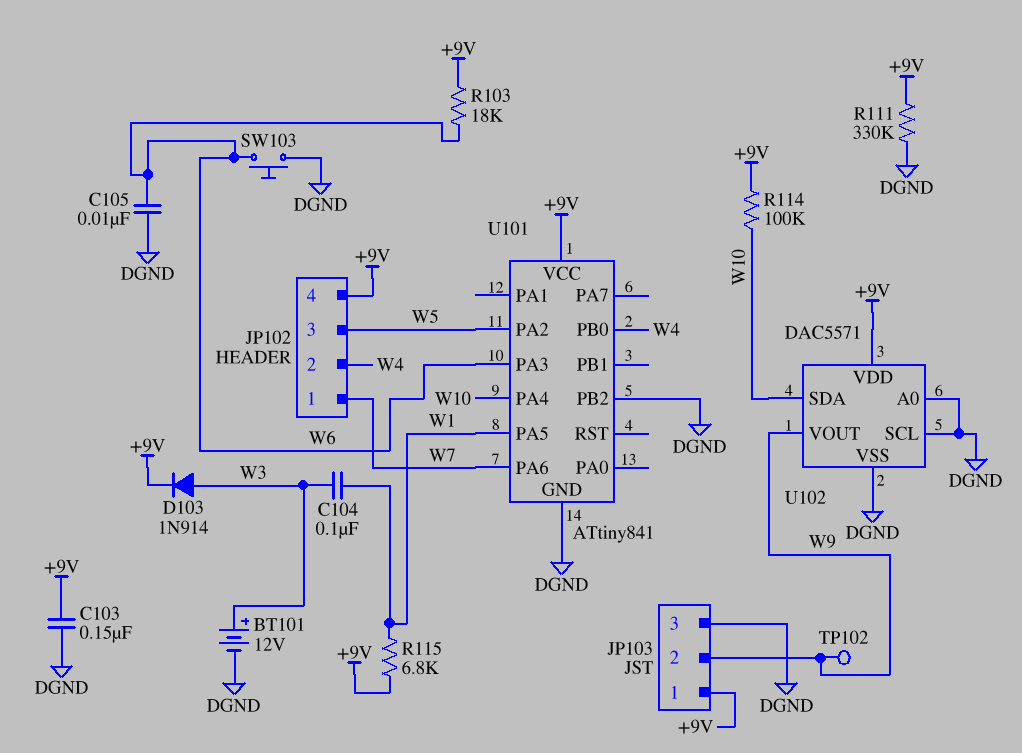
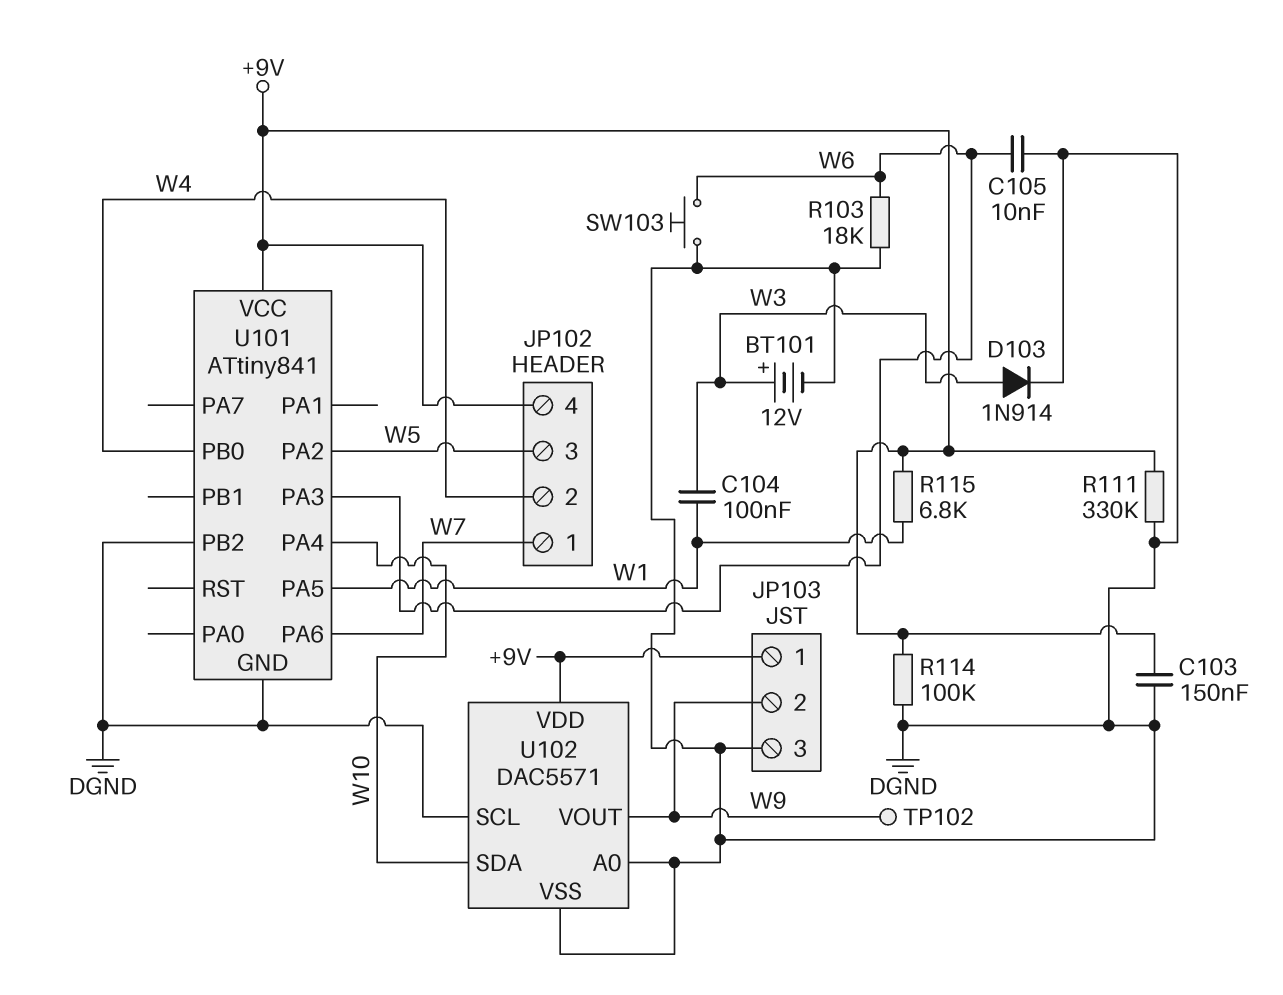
D103: diode 1N914 (A W3, K +9V) -> diode 1N914 (A W3, K DGND)
R103: 18k (+9V, W6) -> 18k (DGND, W6)
R114: 100k (+9V, W10) -> 100k (+9V, DGND)

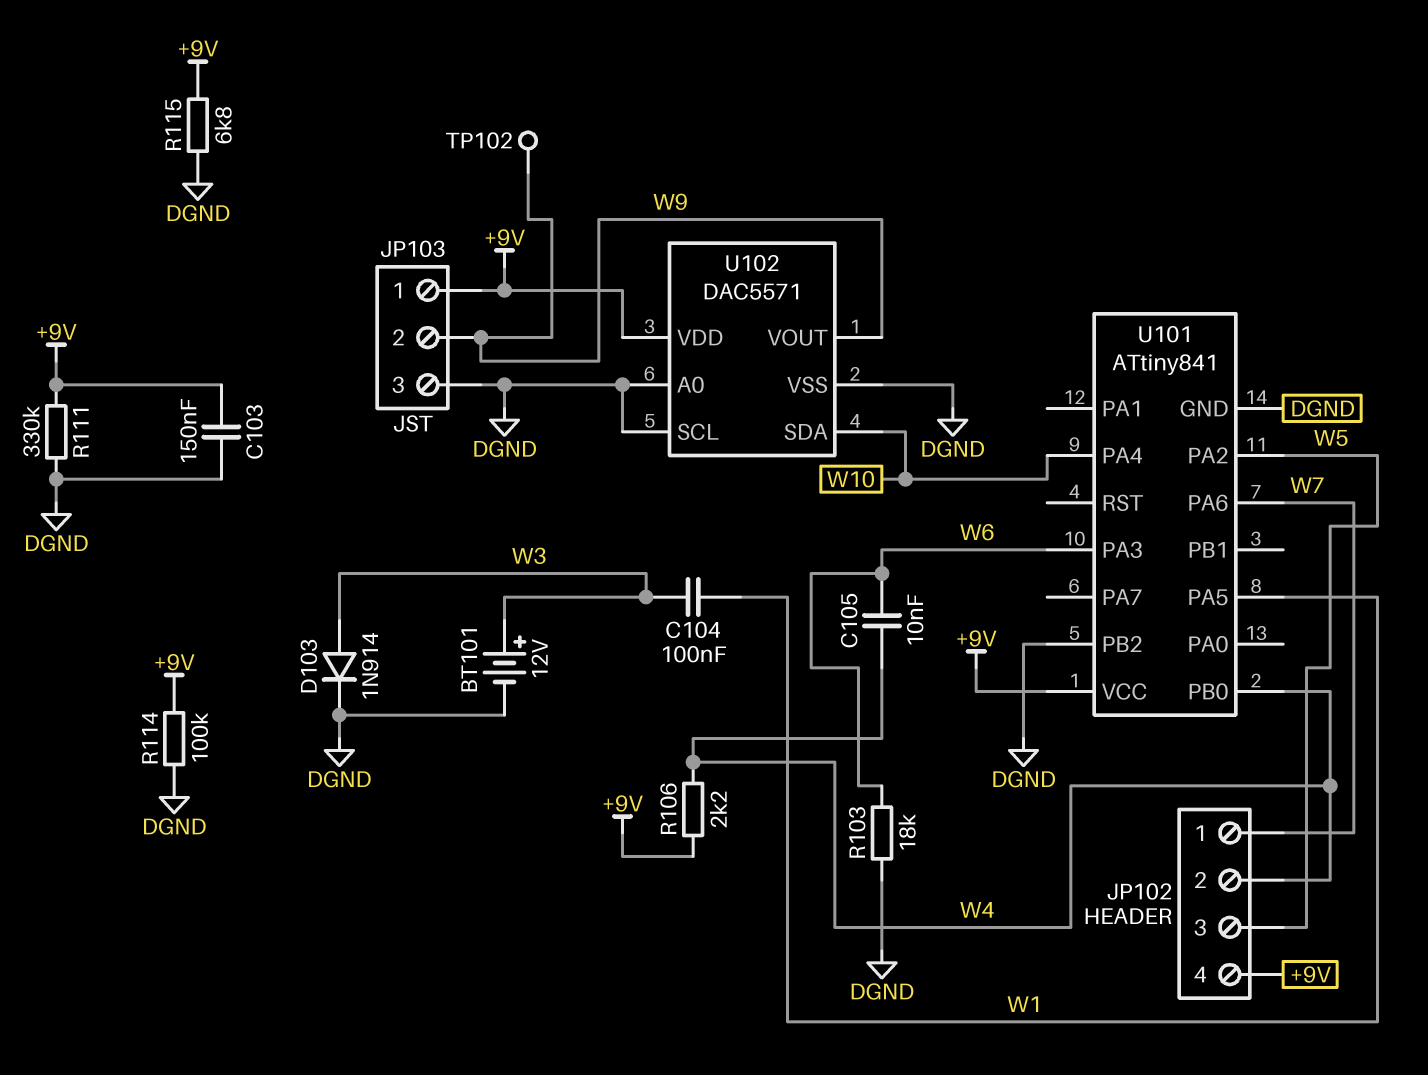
C105: 10nF (DGND, W6) -> 10nF (W4, W6)
R106: none -> 2.2k (+9V, W4)
R115: 6.8k (+9V, W1) -> 6.8k (+9V, DGND)
SW103: button (DGND, W6) -> none

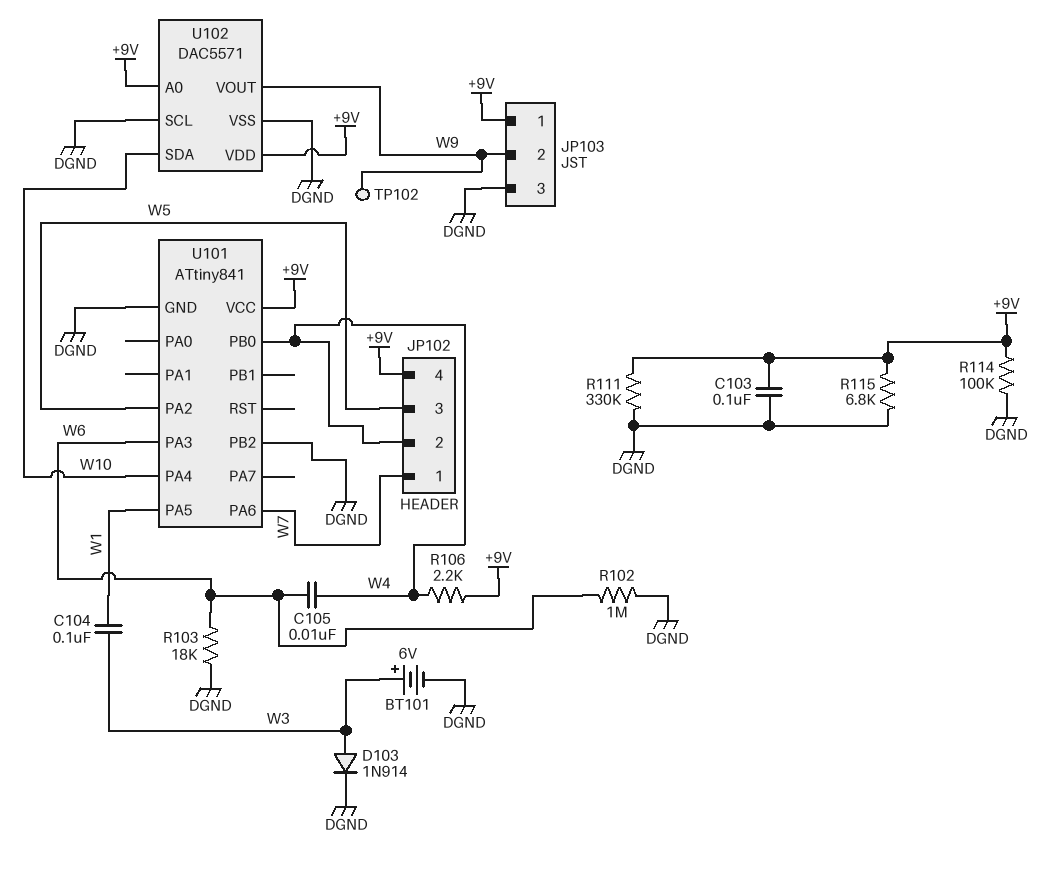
BT101: 12V (plus W3, minus DGND) -> 6V (plus W3, minus DGND)
C103: 150nF (+9V, DGND) -> 100nF (+9V, DGND)
R102: none -> 1M (DGND, W6)
U102 pin A0: DGND -> +9V

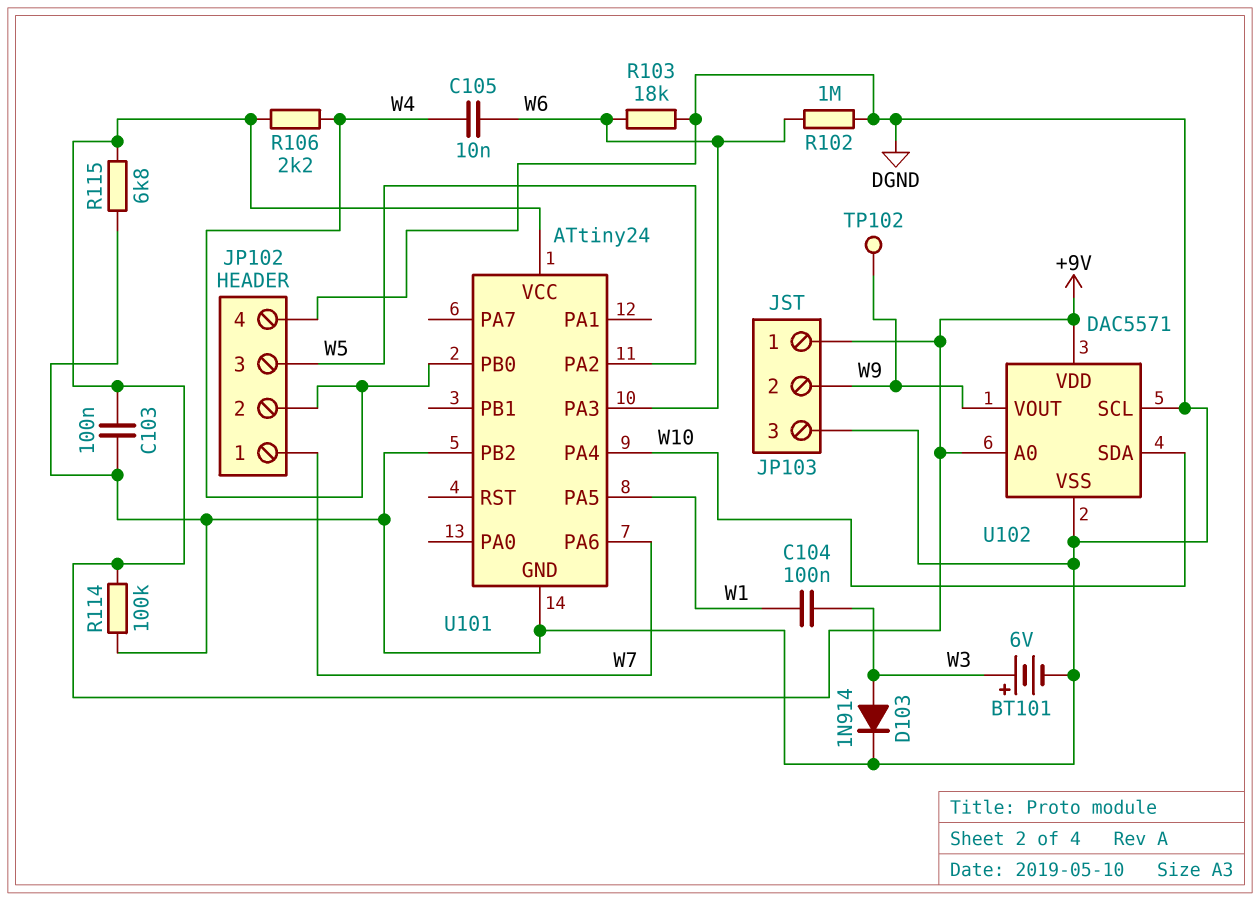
JP102 pin 4: +9V -> DGND
R111: 330k (+9V, DGND) -> none
U101: ATtiny841 -> ATtiny24

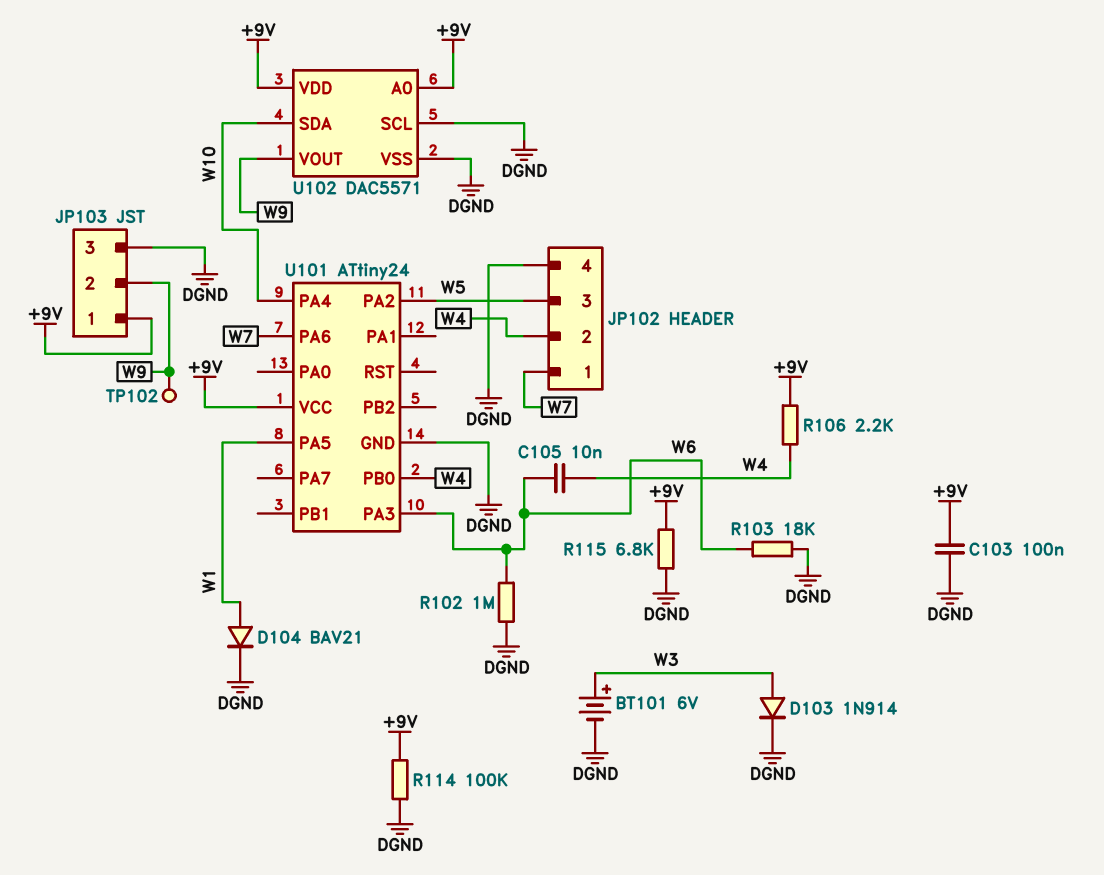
C104: 100nF (W1, W3) -> none
D104: none -> diode BAV21 (A W1, K DGND)
U101 pin PB2: DGND -> none

